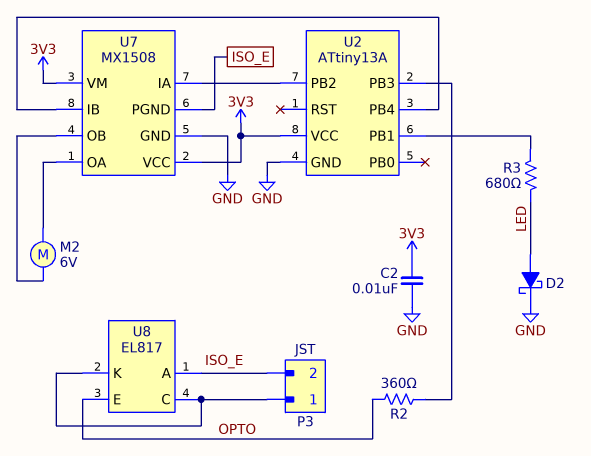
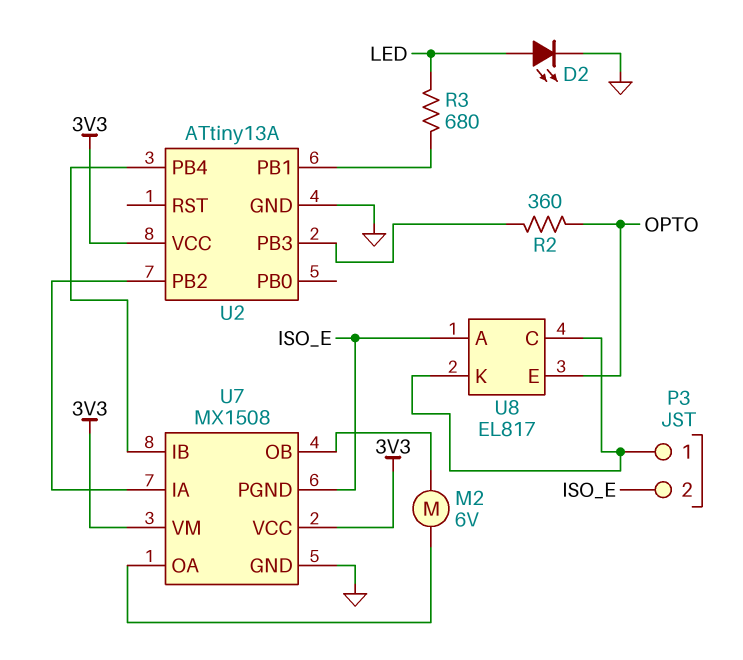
C2: 10nF (3V3, GND) -> none
D2: schottky (A LED, K GND) -> LED (A LED, K GND)

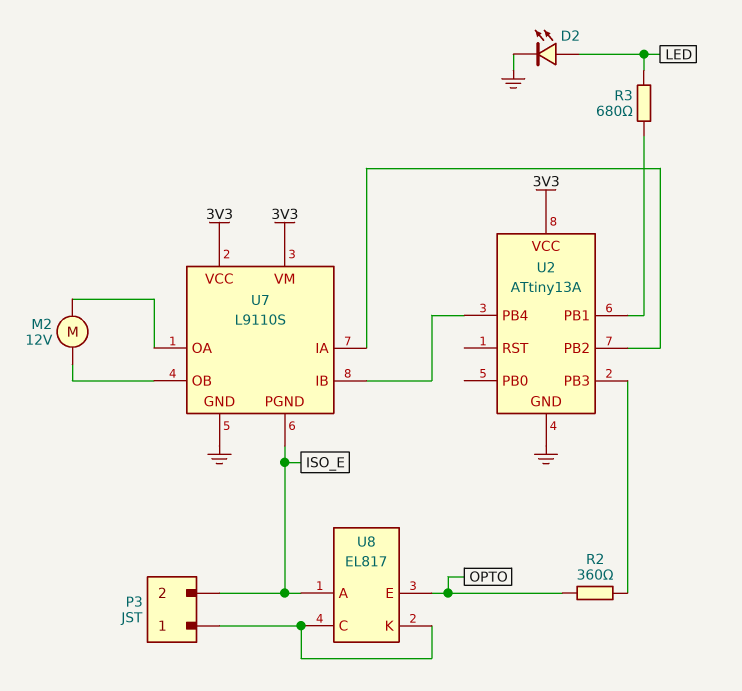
M2: motor 6V (U7/OA, U7/OB) -> motor 12V (U7/OA, U7/OB)
U7: MX1508 -> L9110S

